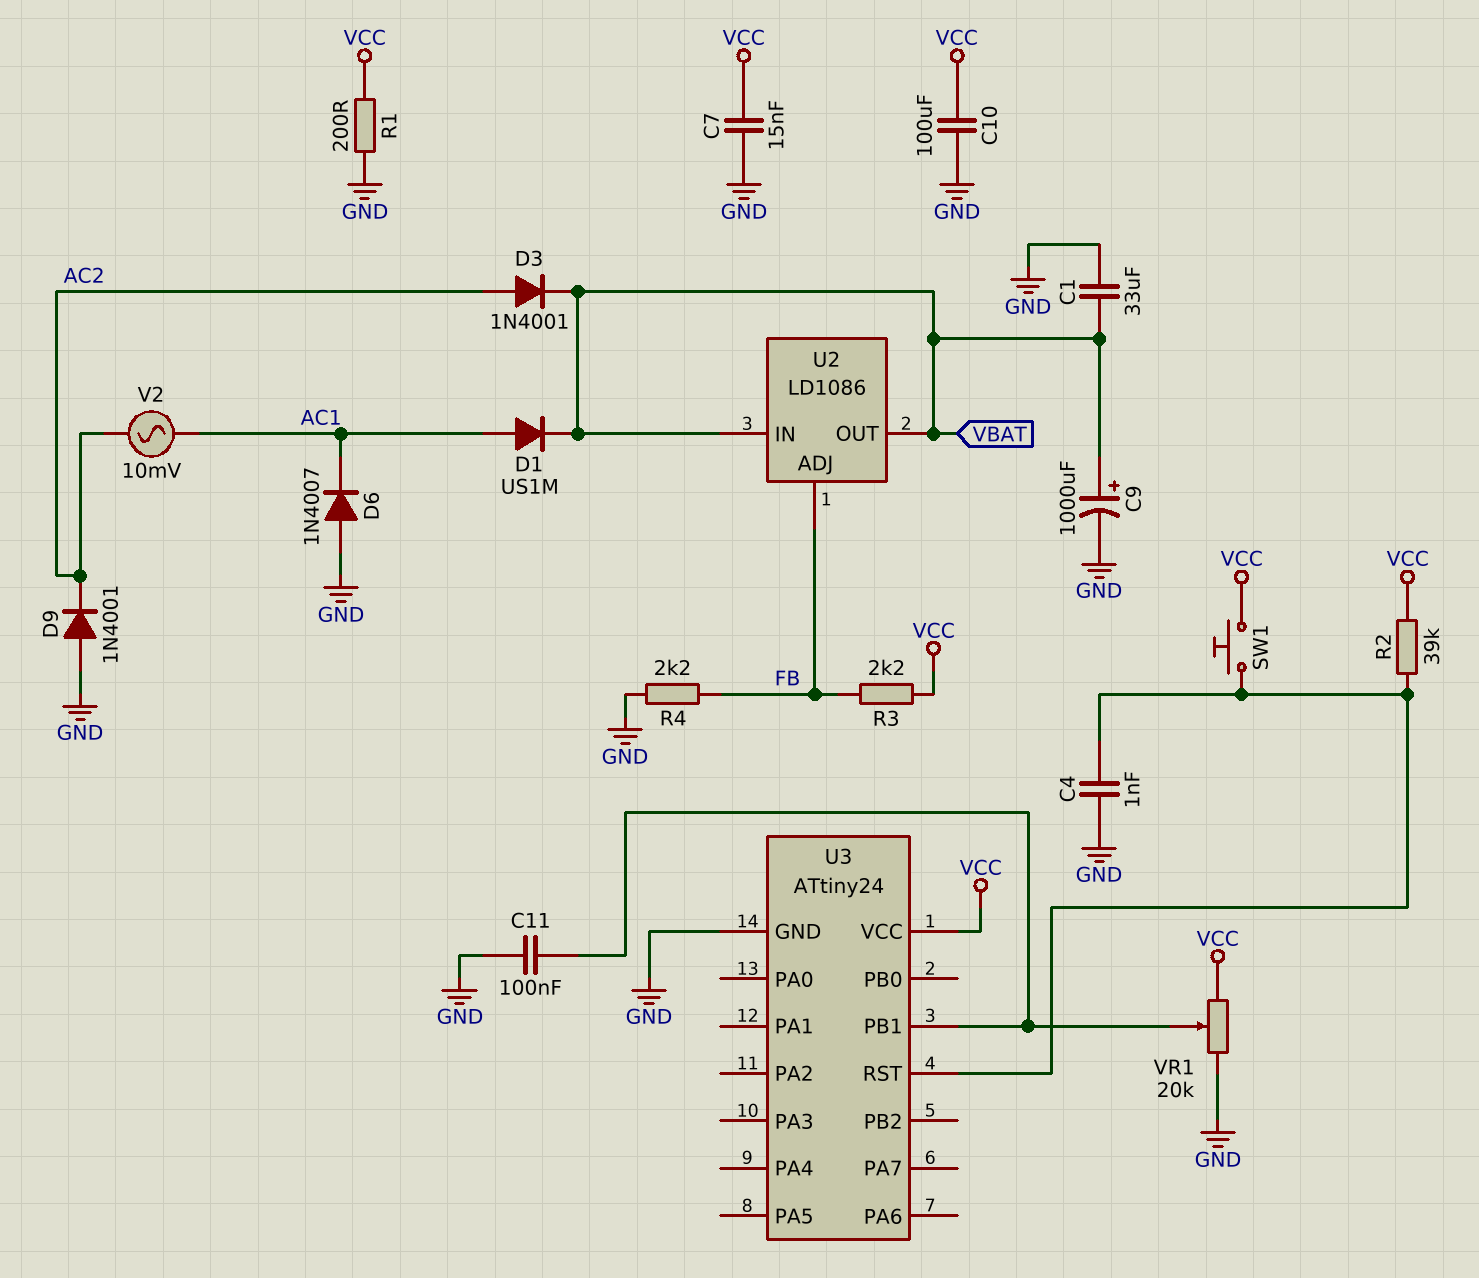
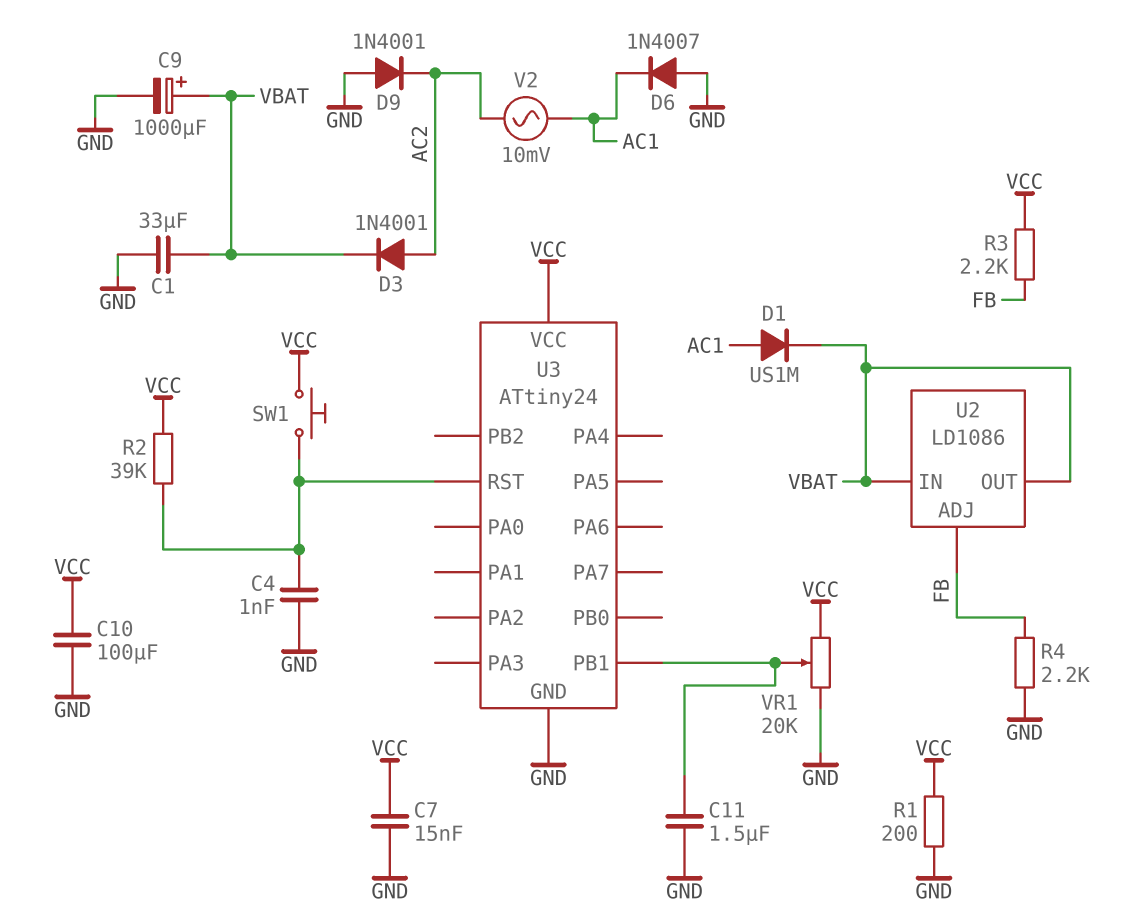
C11: 100nF (GND, U3/PB1) -> 1.5uF (GND, U3/PB1)

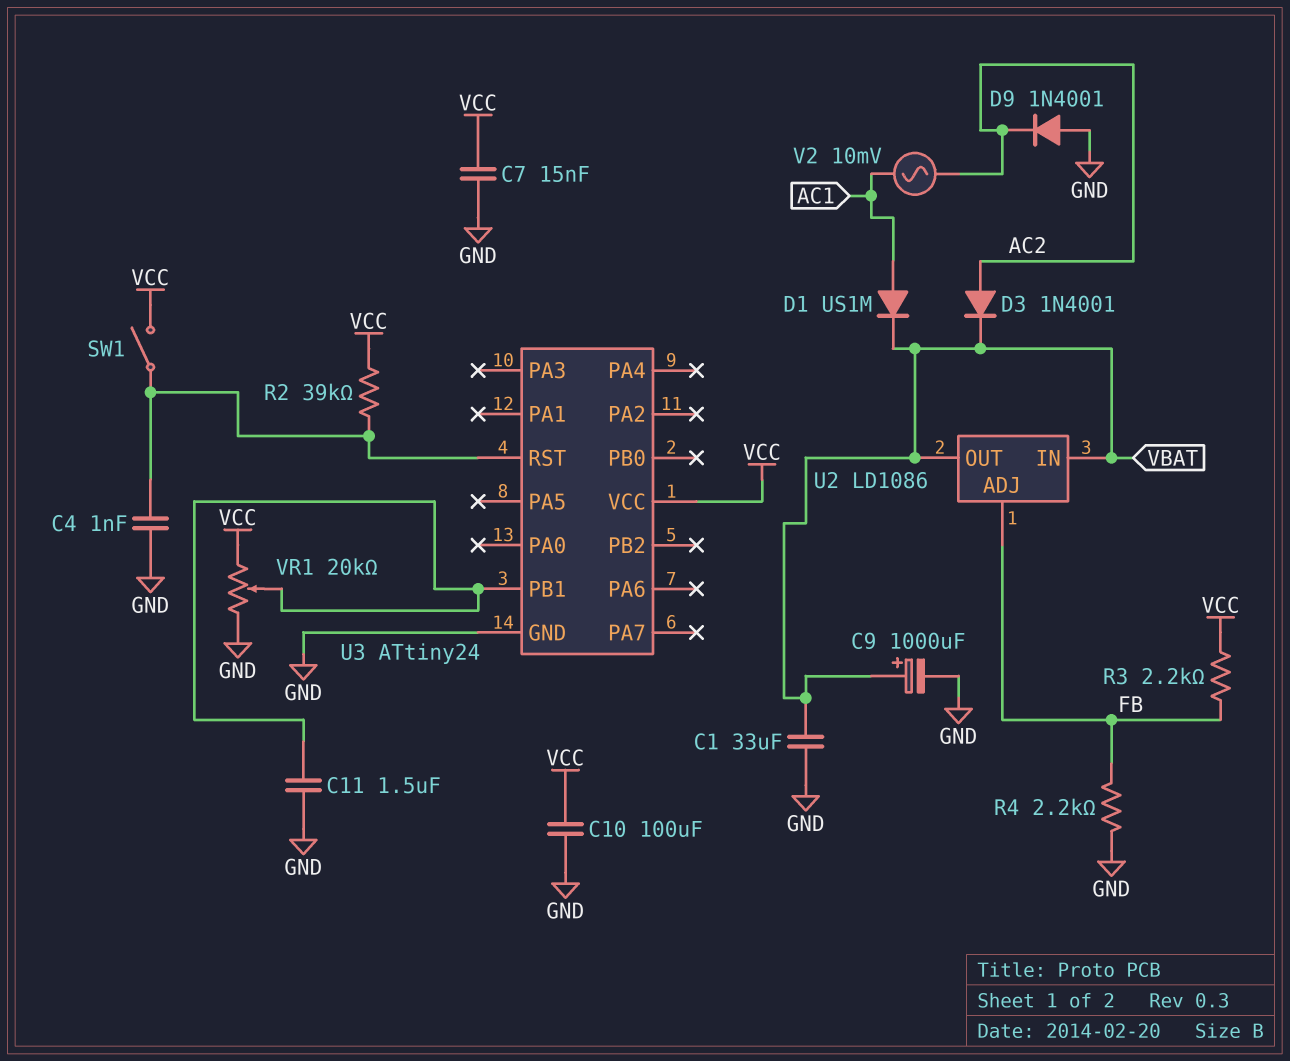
D6: diode 1N4007 (A GND, K AC1) -> none
R1: 200 (GND, VCC) -> none
SW1: button (U3/RST, VCC) -> switch (U3/RST, VCC)

